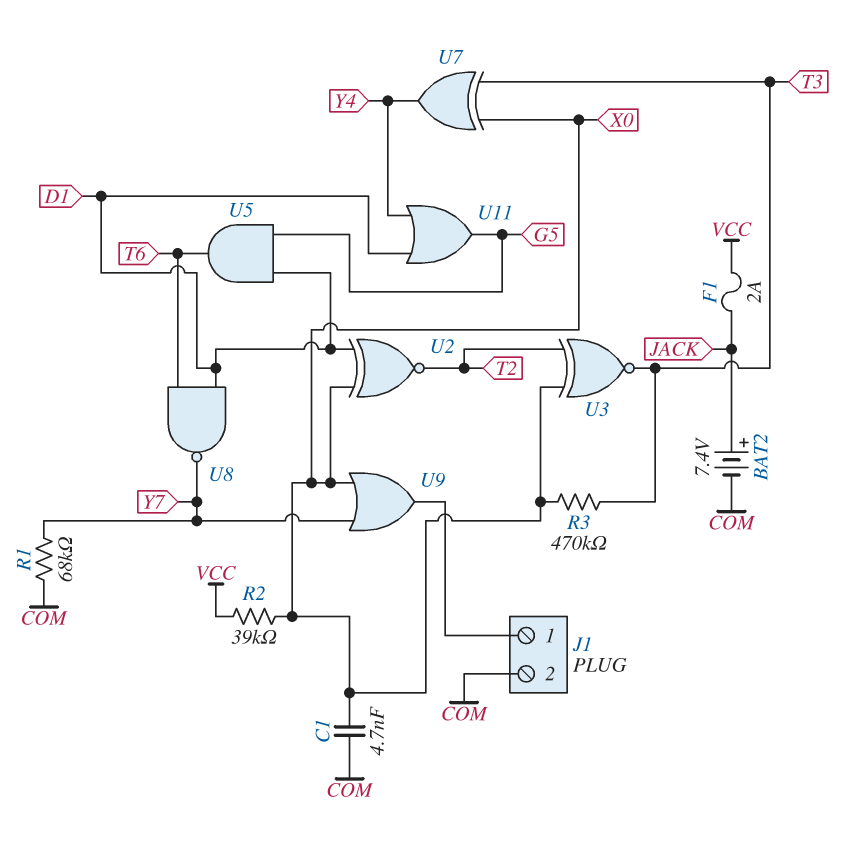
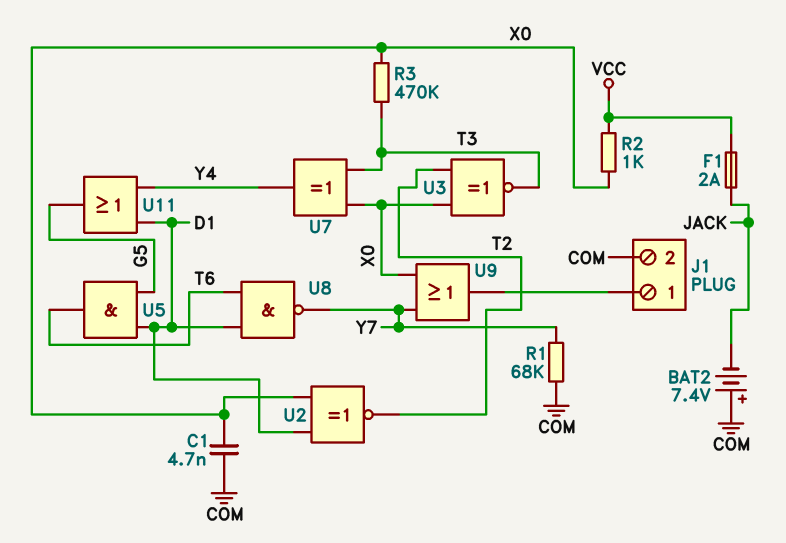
BAT2: 7.4V (plus JACK, minus COM) -> 7.4V (plus COM, minus JACK)
R2: 39k (VCC, X0) -> 1k (VCC, X0)

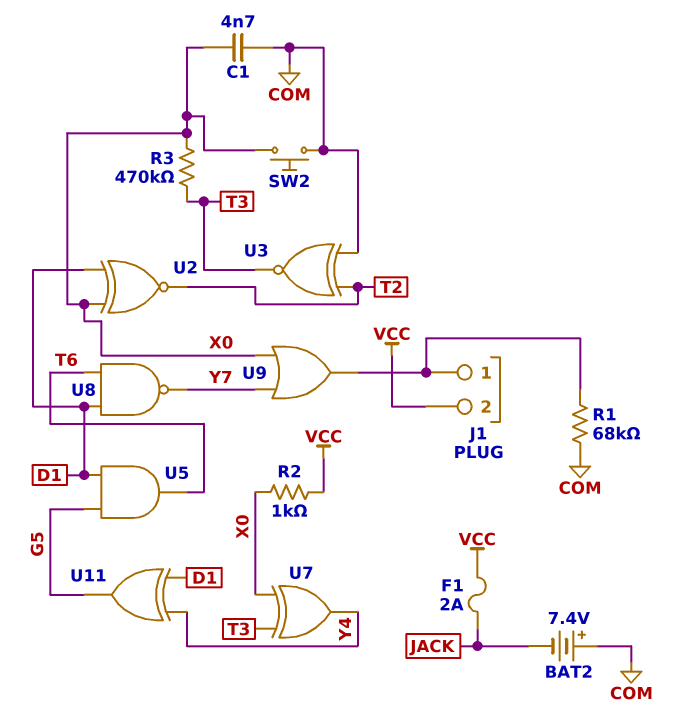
J1 pin 2: COM -> VCC
R1: 68k (COM, Y7) -> 68k (COM, J1/1)
SW2: none -> button (COM, X0)
U3: XNOR (in T2, in X0, out T3) -> XNOR (in COM, in T2, out T3)
U11: OR (in D1, in Y4, out G5) -> XOR (in D1, in Y4, out G5)

